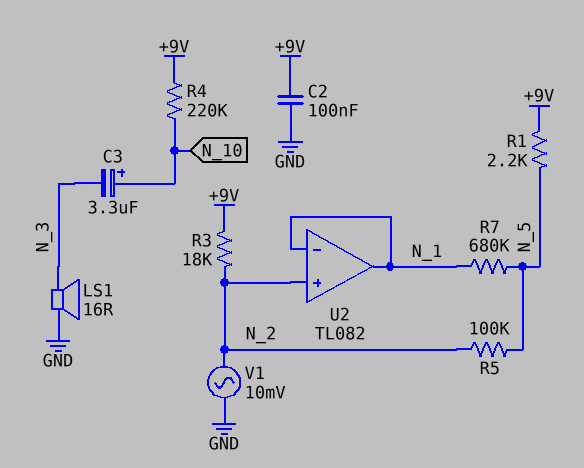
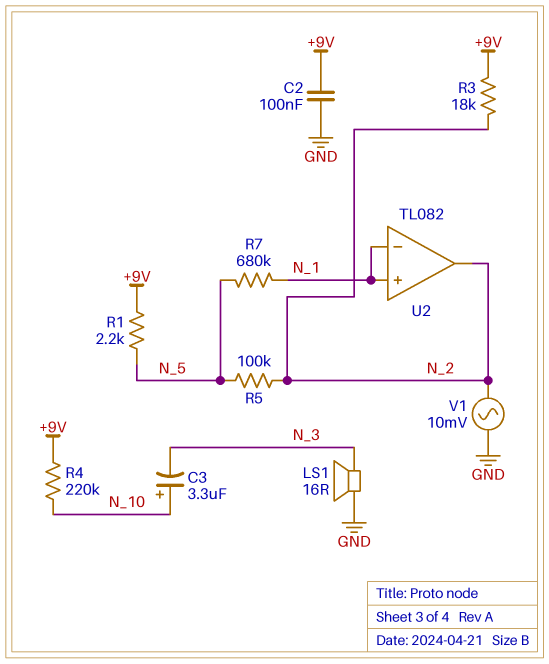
U2 pin in+: N_2 -> N_1
U2 pin out: N_1 -> N_2

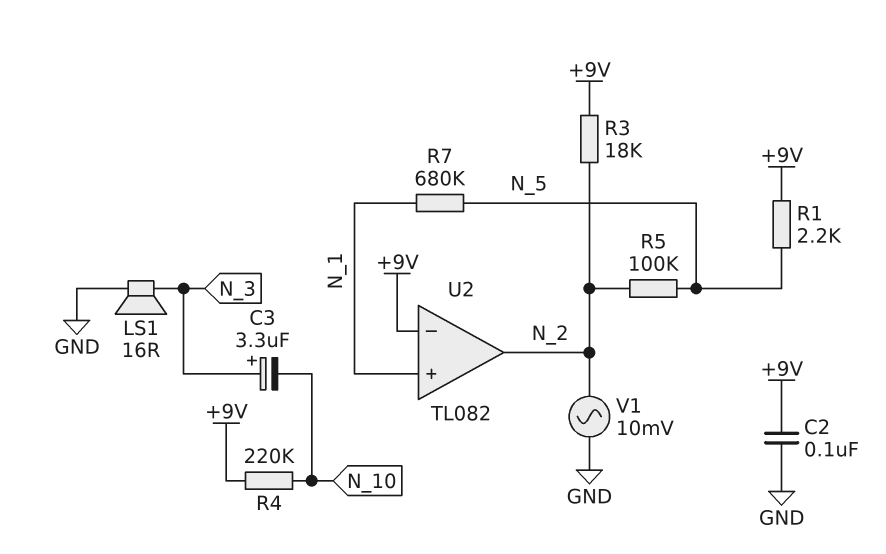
C3: 3.3uF (plus N_10, minus N_3) -> 3.3uF (plus N_3, minus N_10)
U2 pin in-: N_1 -> +9V

